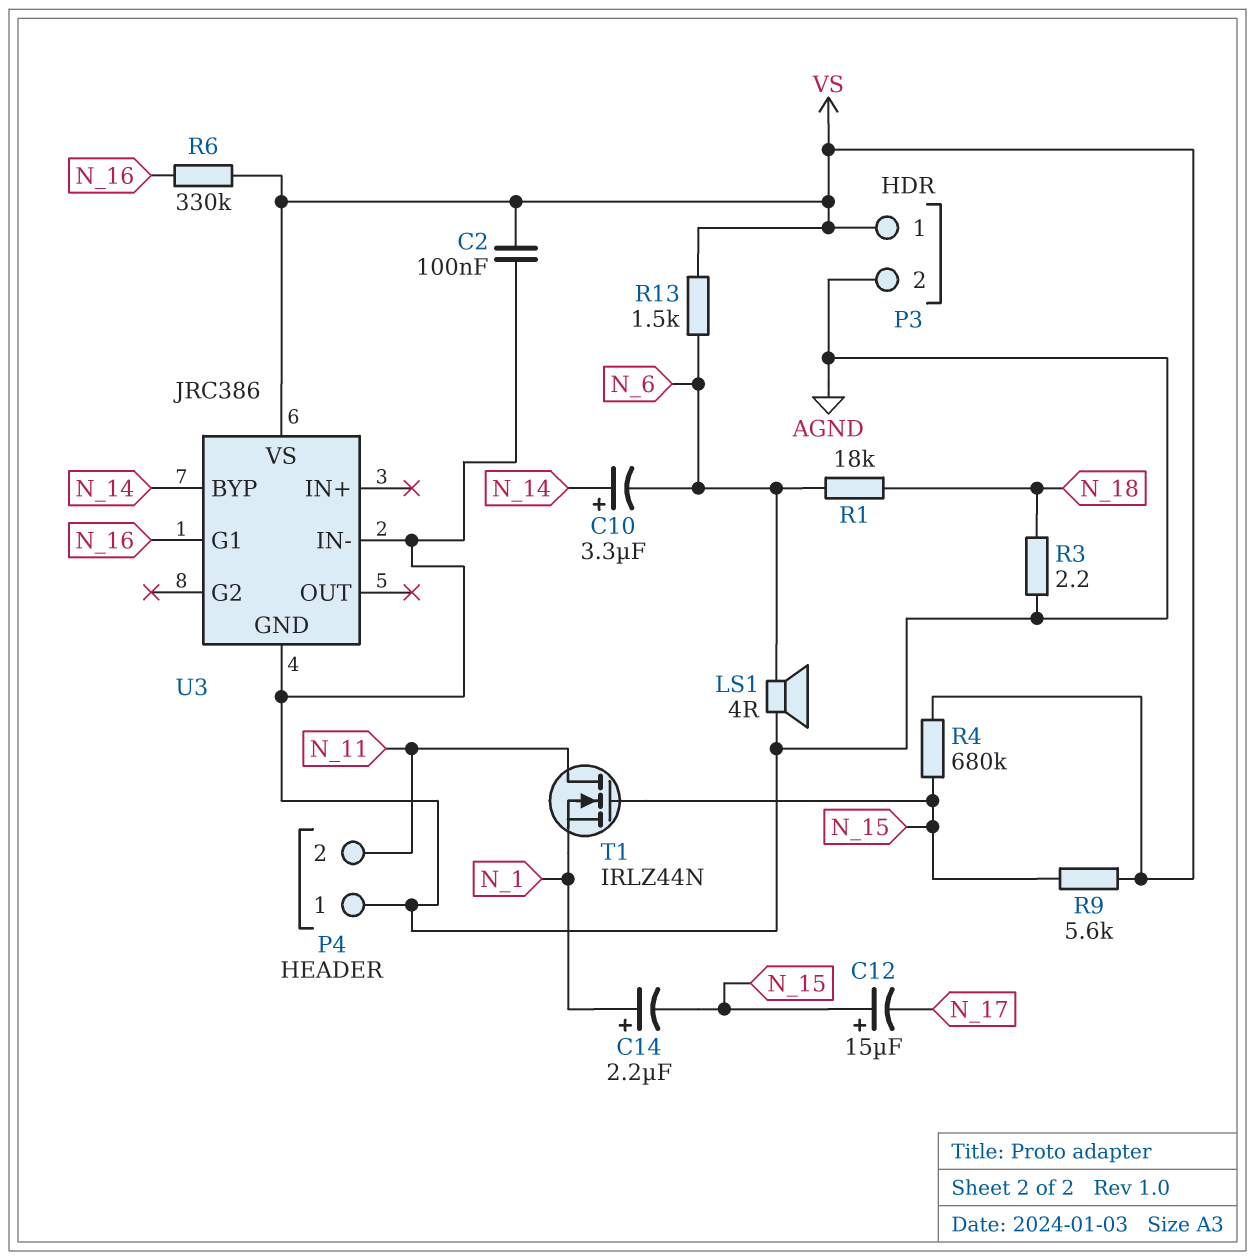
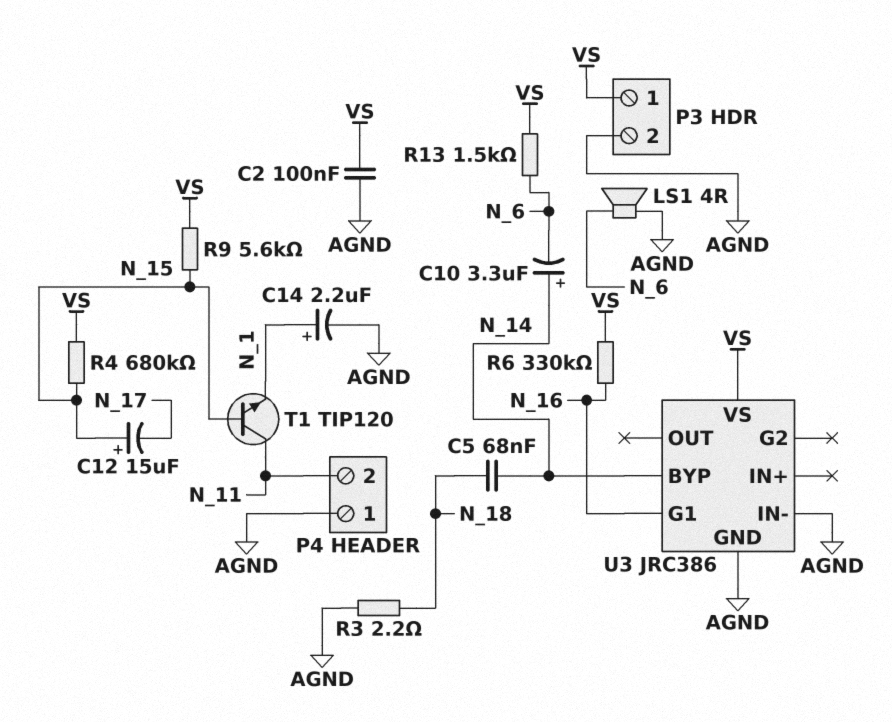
C5: none -> 68nF (N_14, N_18)
C14: 2.2uF (plus N_1, minus N_15) -> 2.2uF (plus N_1, minus AGND)
R1: 18k (N_6, N_18) -> none
T1: NMOS IRLZ44N (G N_15, D N_11, S N_1) -> NPN TIP120 (B N_15, C N_11, E N_1)

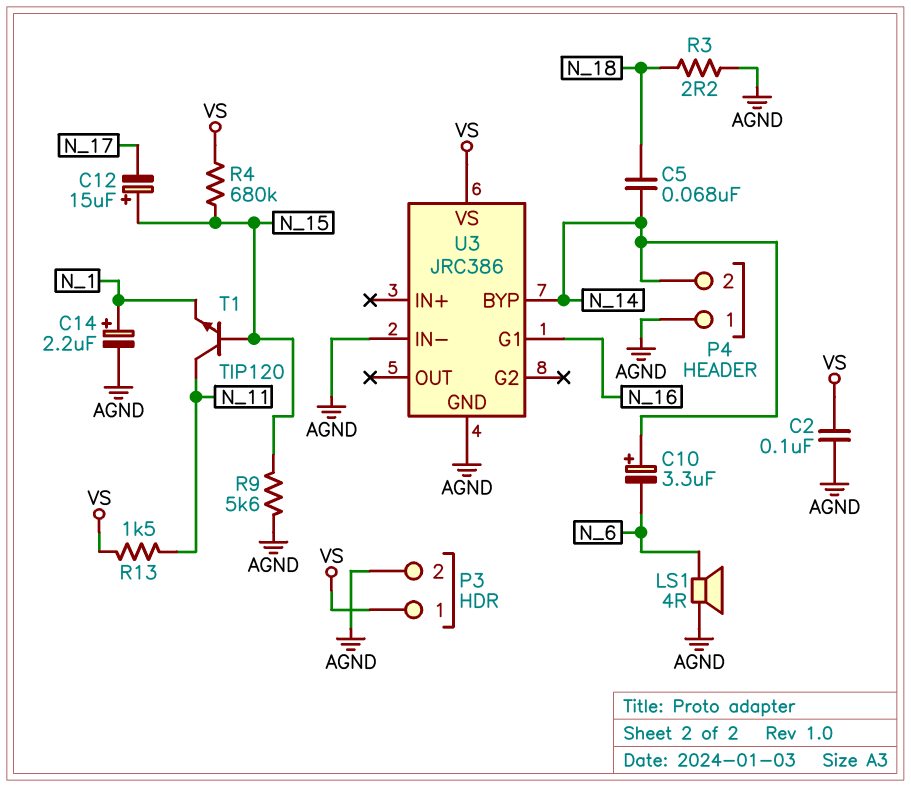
P4 pin 2: N_11 -> N_14
R6: 330k (N_16, VS) -> none
R9: 5.6k (N_15, VS) -> 5.6k (AGND, N_15)
R13: 1.5k (N_6, VS) -> 1.5k (N_11, VS)

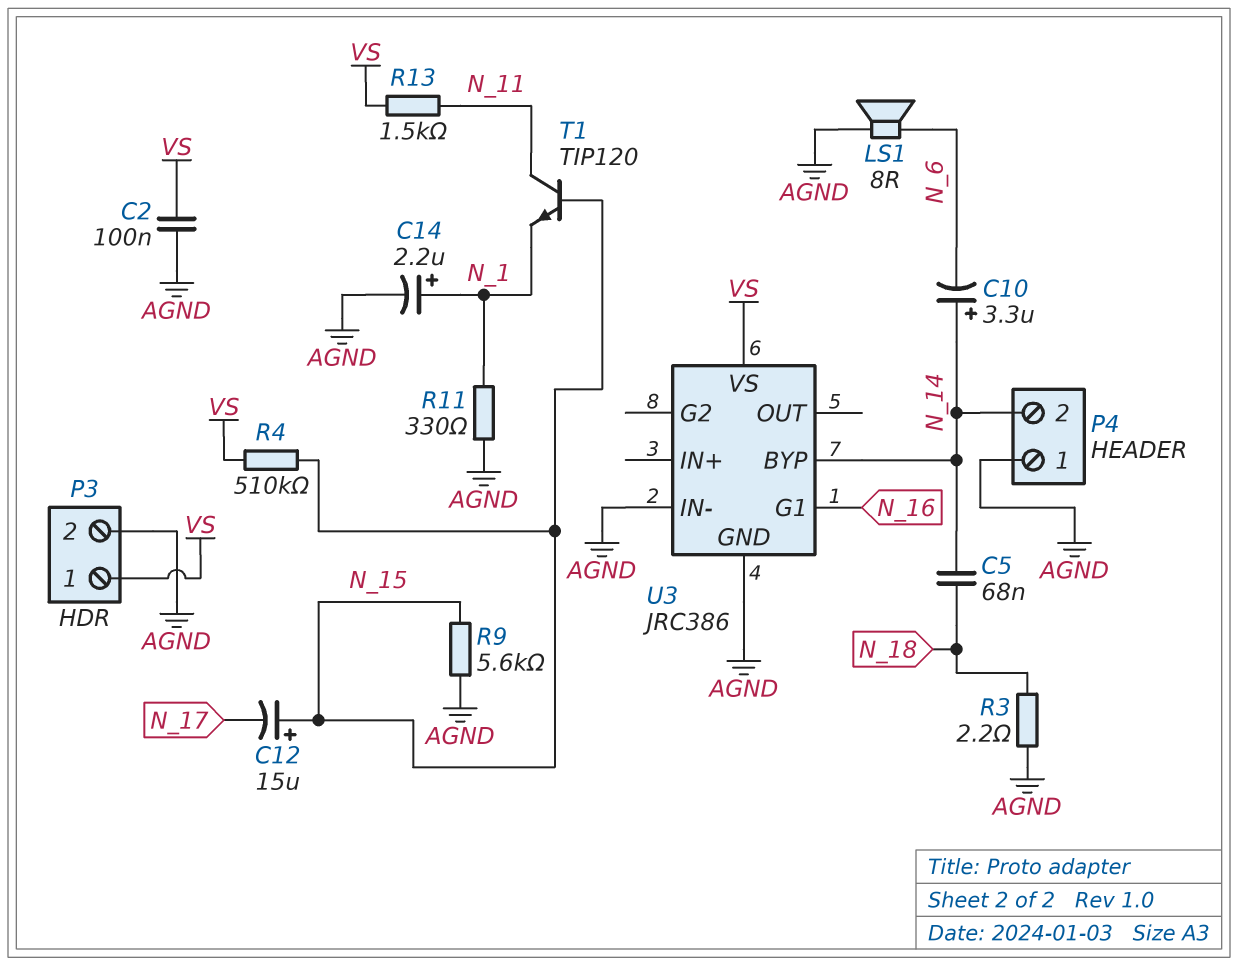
LS1: speaker 4R (AGND, N_6) -> speaker 8R (AGND, N_6)
R4: 680k (N_15, VS) -> 510k (N_15, VS)
R11: none -> 330 (AGND, N_1)

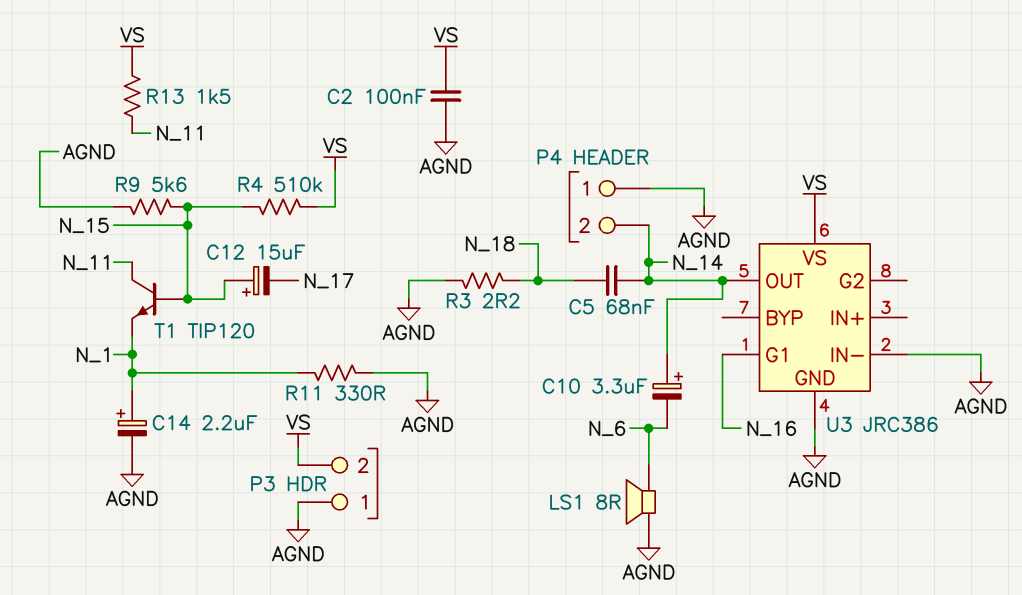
P3 pin 1: VS -> AGND
P3 pin 2: AGND -> VS
U3 pin BYP: N_14 -> none
U3 pin OUT: none -> N_14

